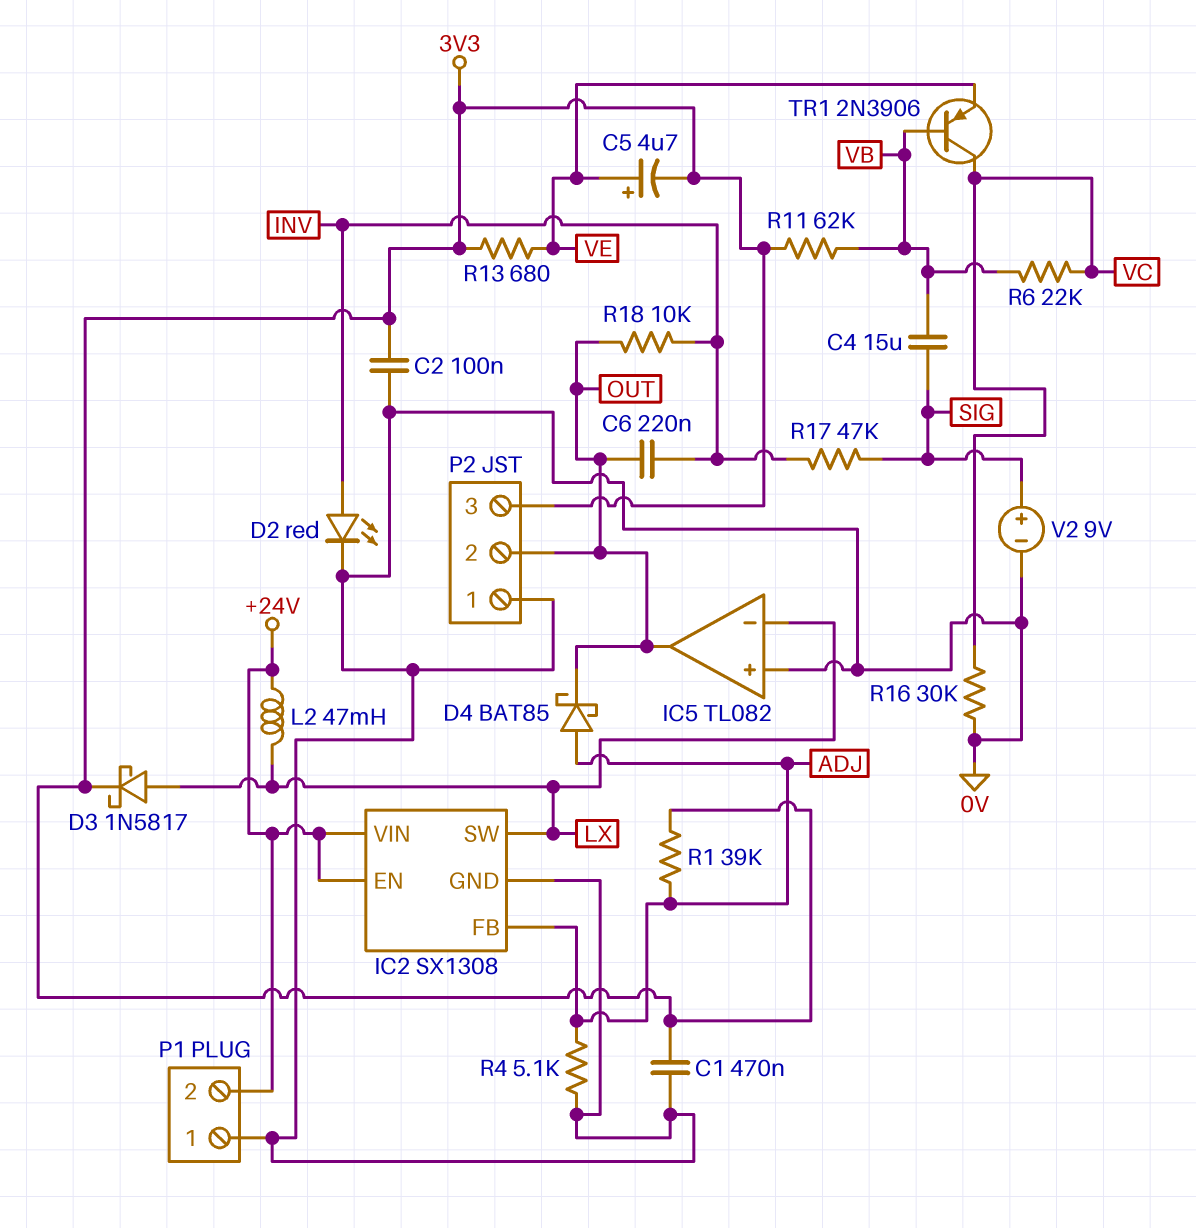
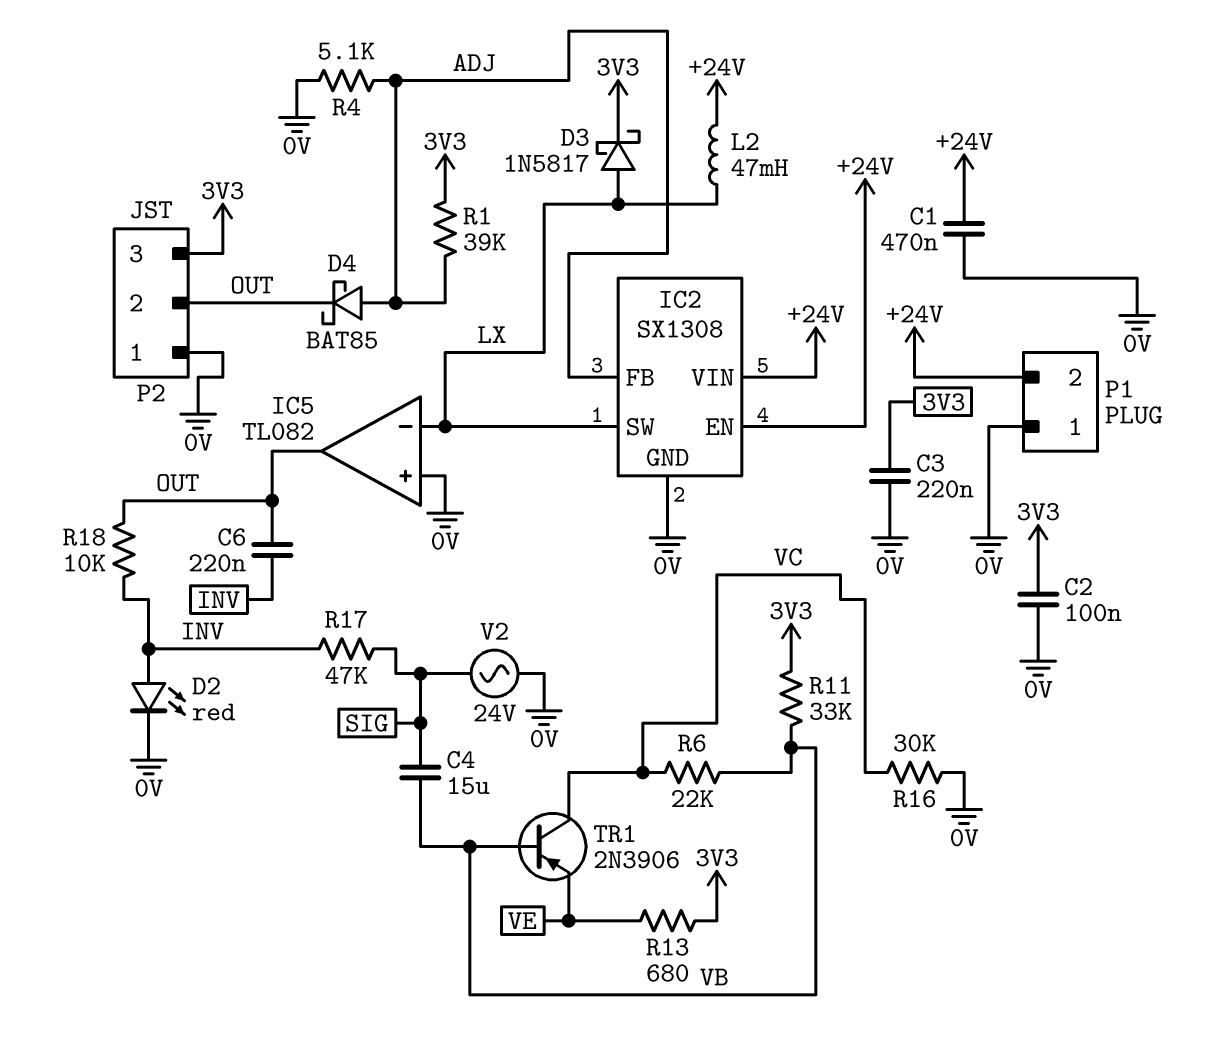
C1: 470nF (0V, 3V3) -> 470nF (+24V, 0V)
C3: none -> 220nF (0V, 3V3)
C5: 4.7uF (plus VE, minus 3V3) -> none
R11: 62k (3V3, VB) -> 33k (3V3, VB)
V2: 9V (plus SIG, minus 0V) -> AC 24V (0V, SIG)

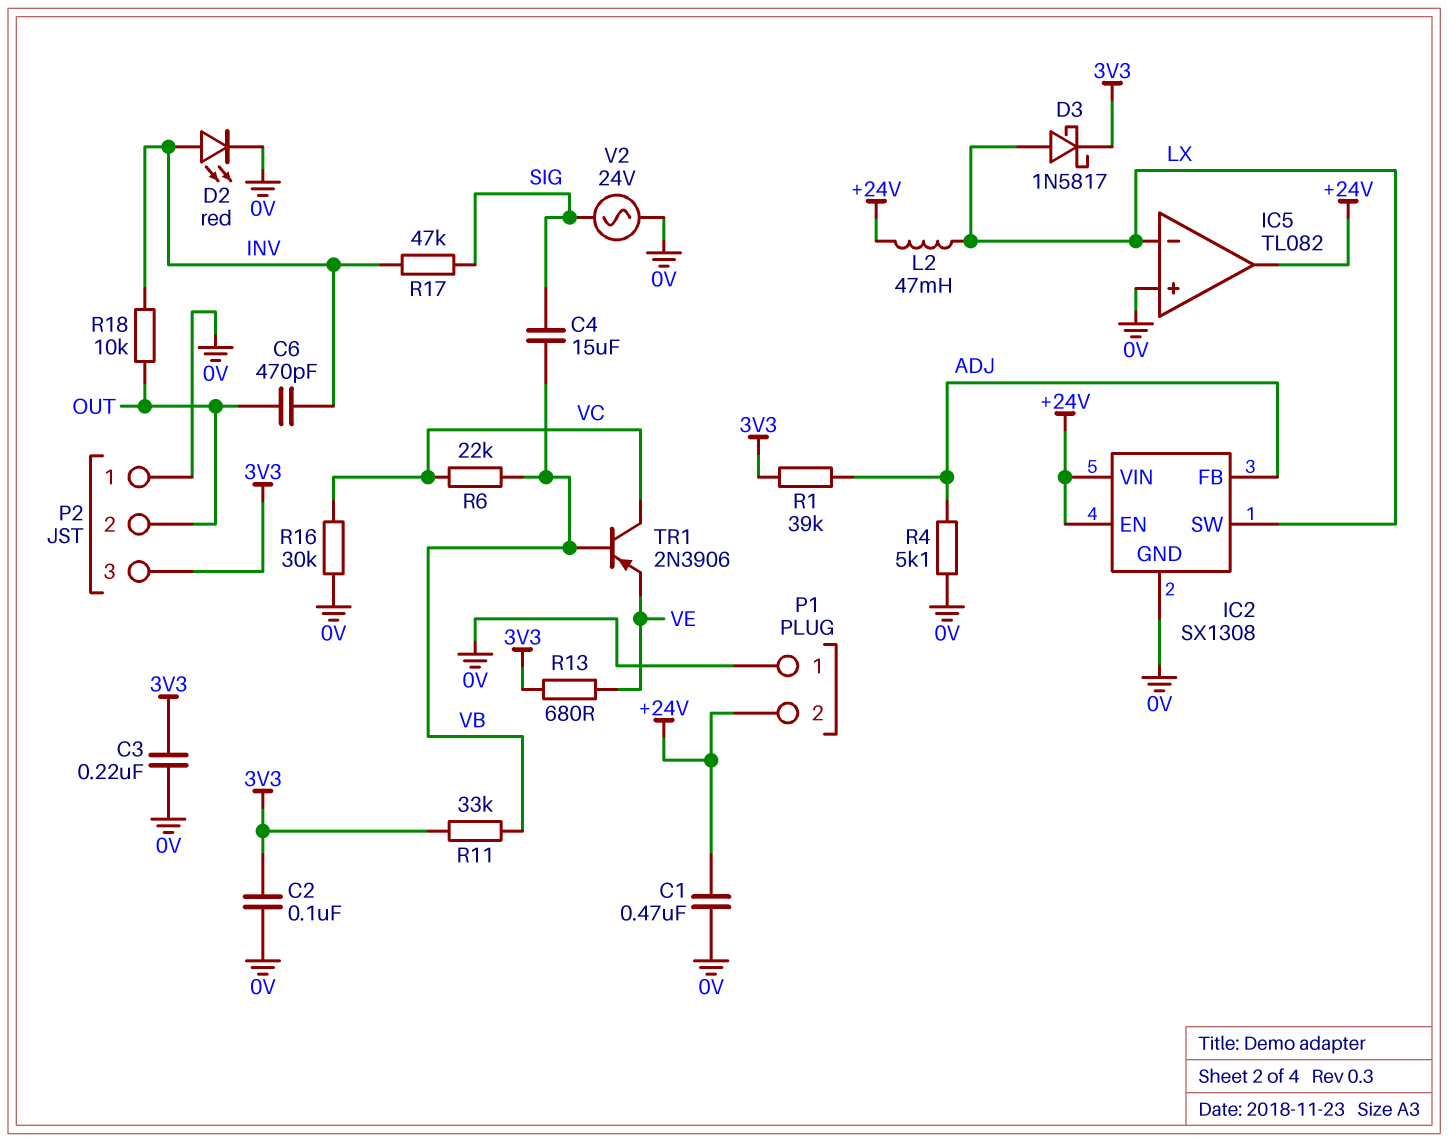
C6: 220nF (INV, OUT) -> 470pF (INV, OUT)
D4: schottky BAT85 (A ADJ, K OUT) -> none
IC5 pin out: OUT -> +24V

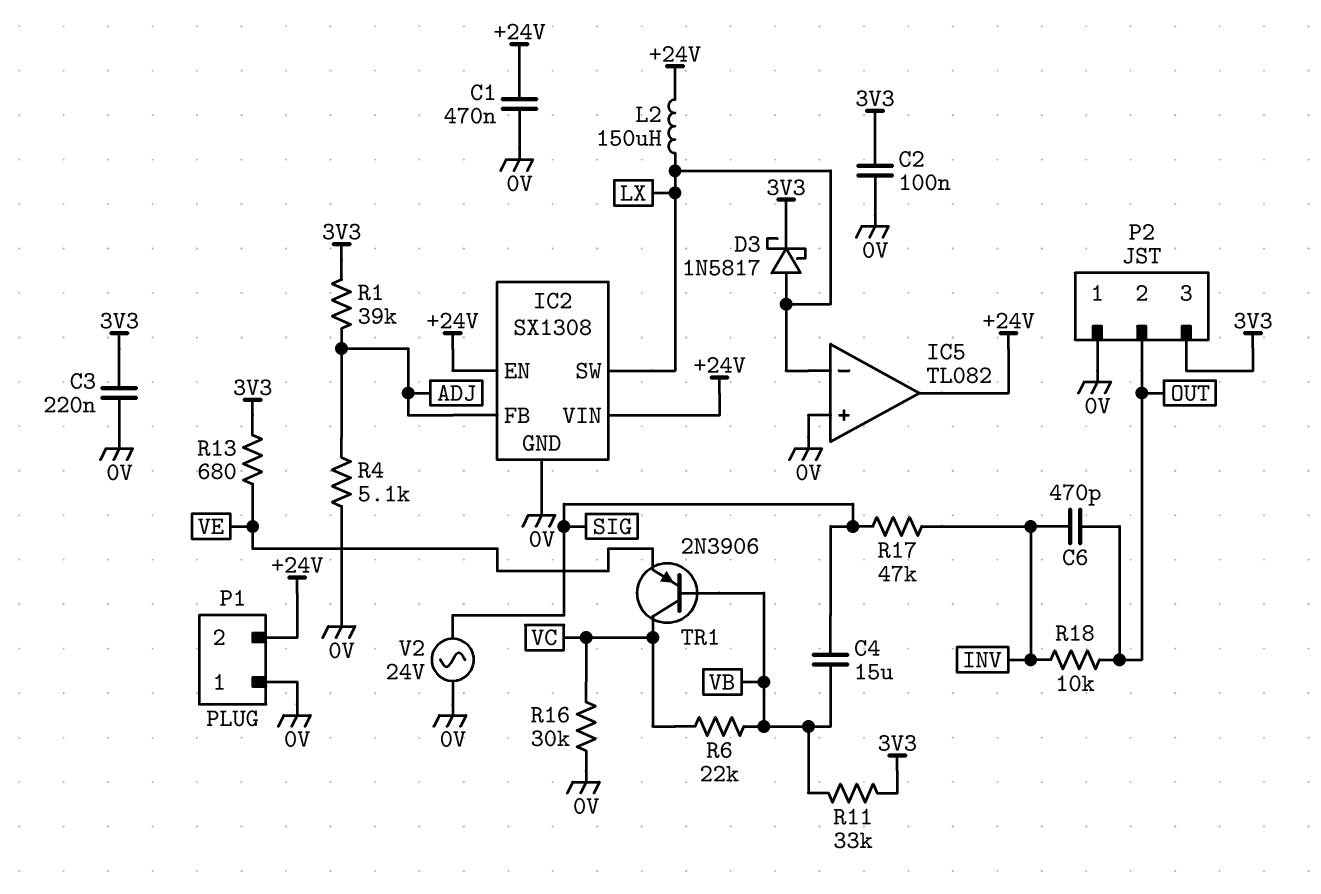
D2: LED red (A INV, K 0V) -> none
L2: 47mH (+24V, LX) -> 150uH (+24V, LX)

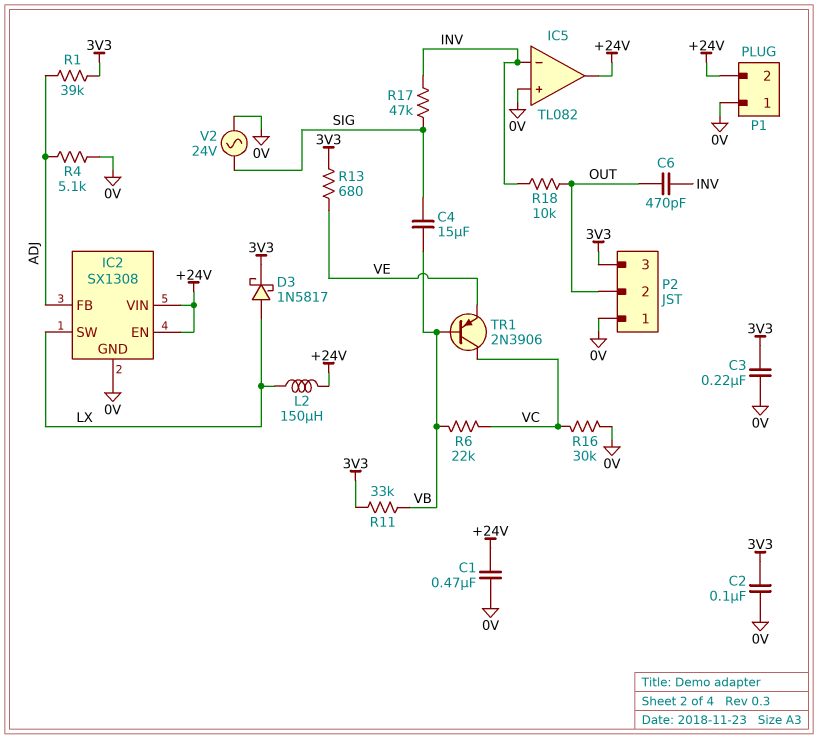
IC5 pin in-: LX -> INV

